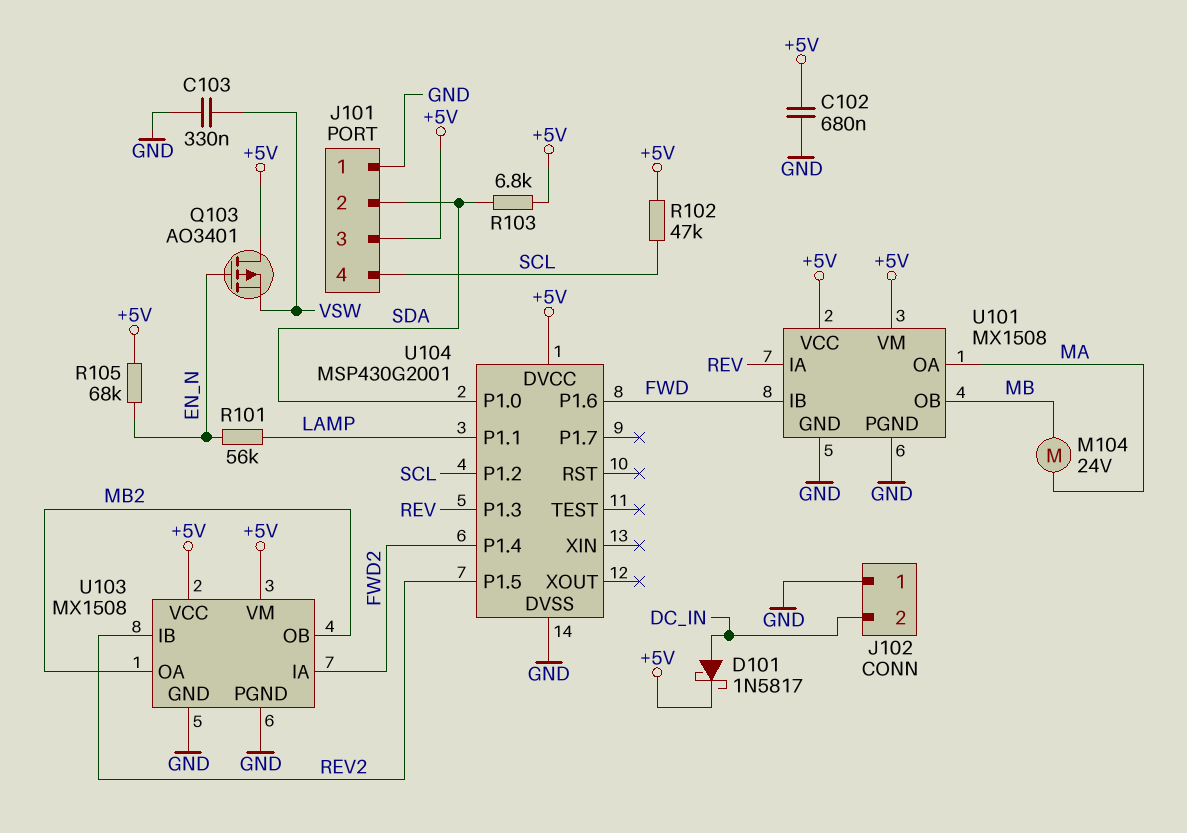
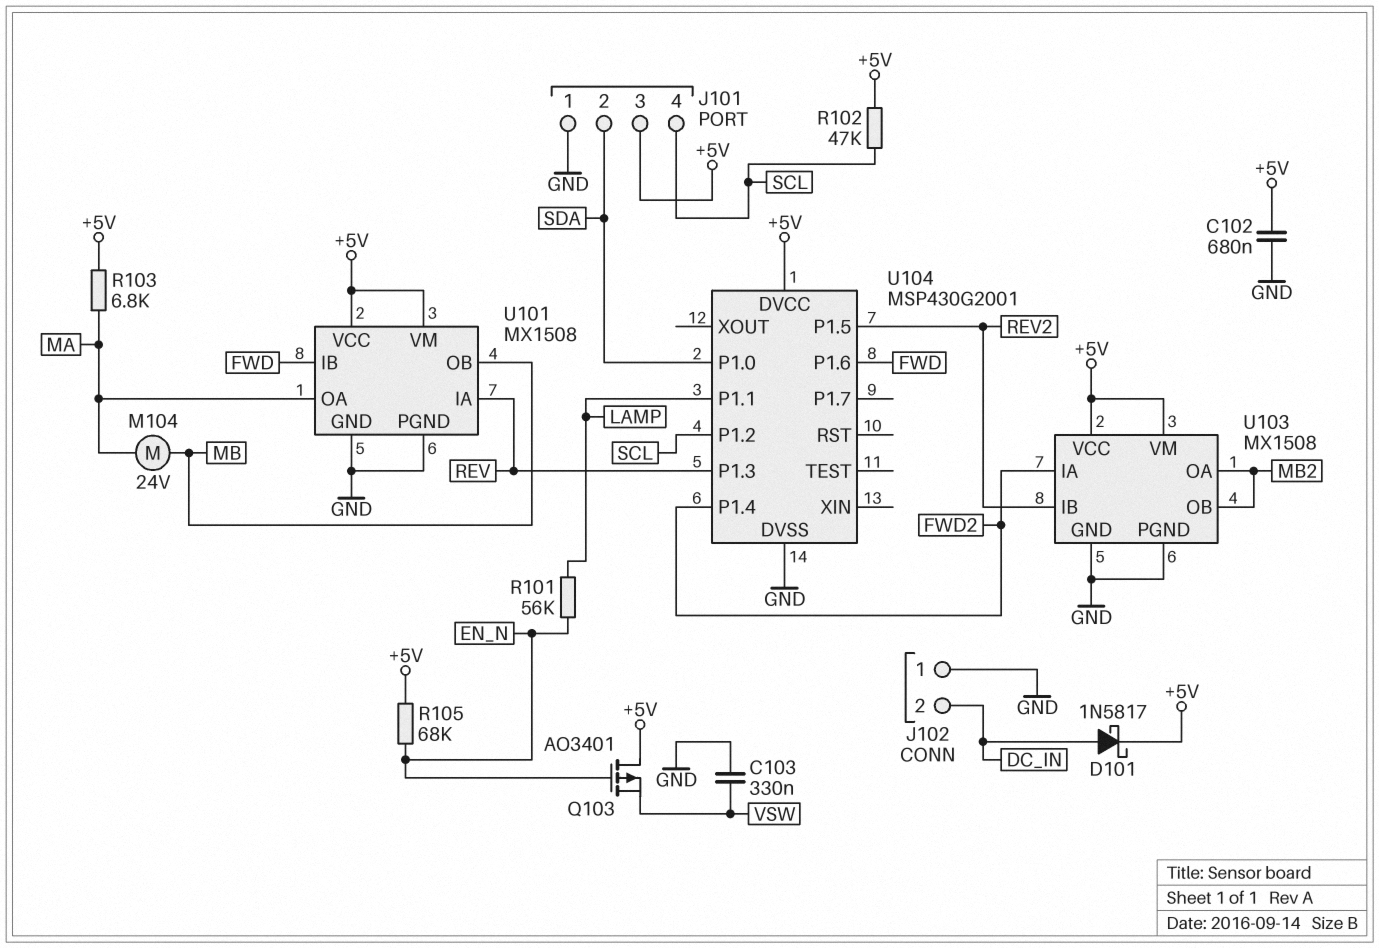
R103: 6.8k (+5V, SDA) -> 6.8k (+5V, MA)

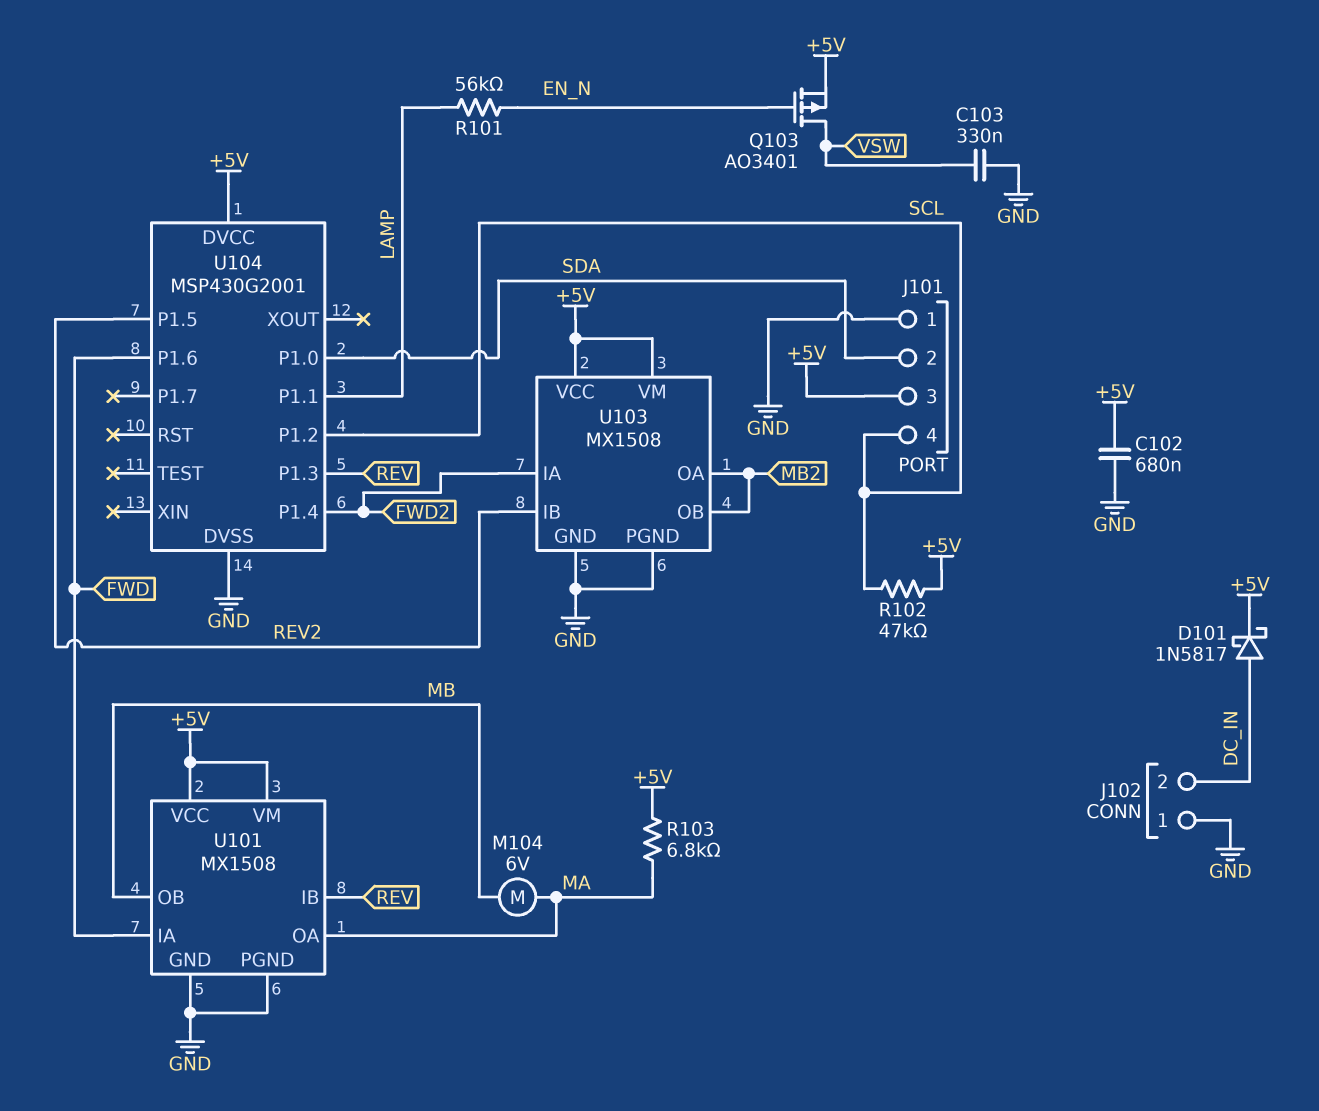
M104: motor 24V (MA, MB) -> motor 6V (MA, MB)
Q103: PMOS AO3401 (G EN_N, D +5V, S VSW) -> PMOS AO3401 (G EN_N, D VSW, S +5V)
R105: 68k (+5V, EN_N) -> none
U101 pin IA: REV -> FWD
U101 pin IB: FWD -> REV

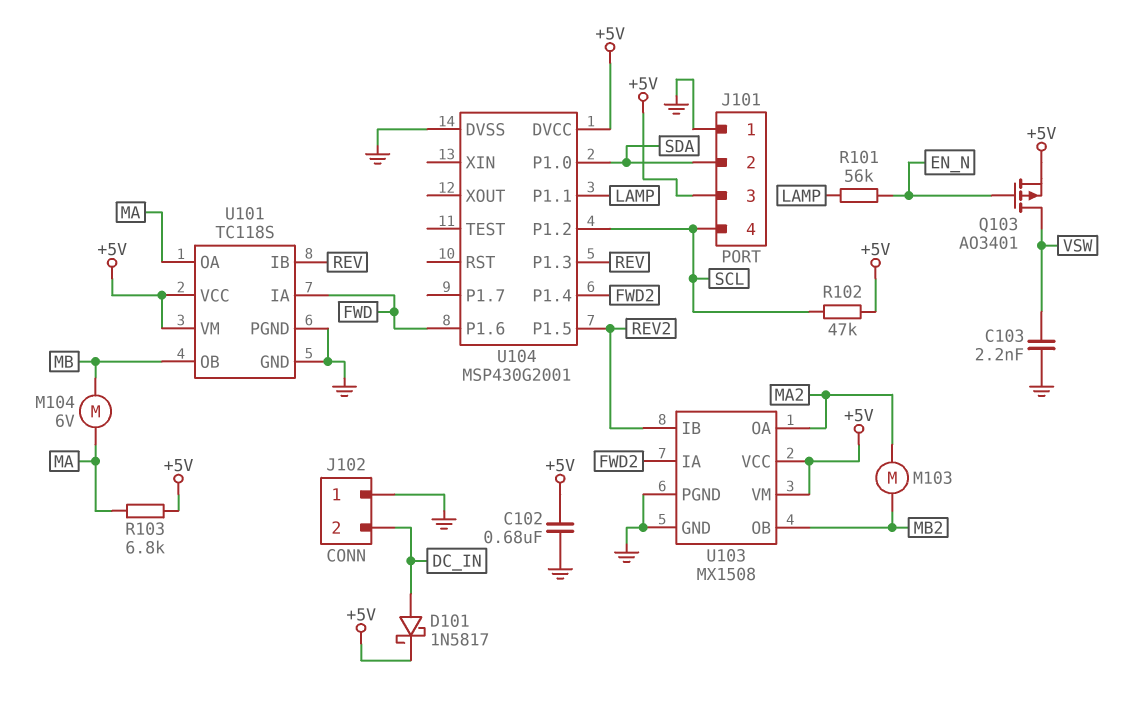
C103: 330nF (GND, VSW) -> 2.2nF (GND, VSW)
M103: none -> motor (MA2, MB2)
U101: MX1508 -> TC118S
U103 pin OA: MB2 -> MA2

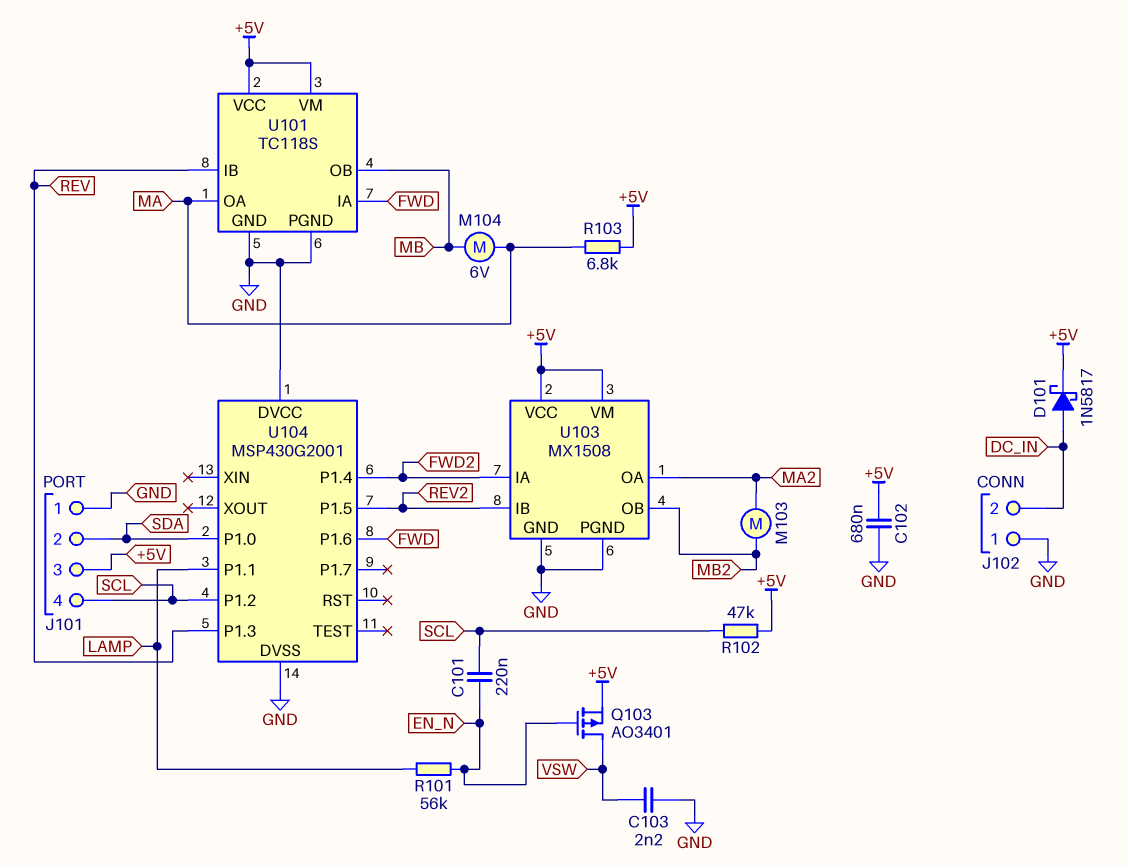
C101: none -> 220nF (EN_N, SCL)
U104 pin DVCC: +5V -> GND

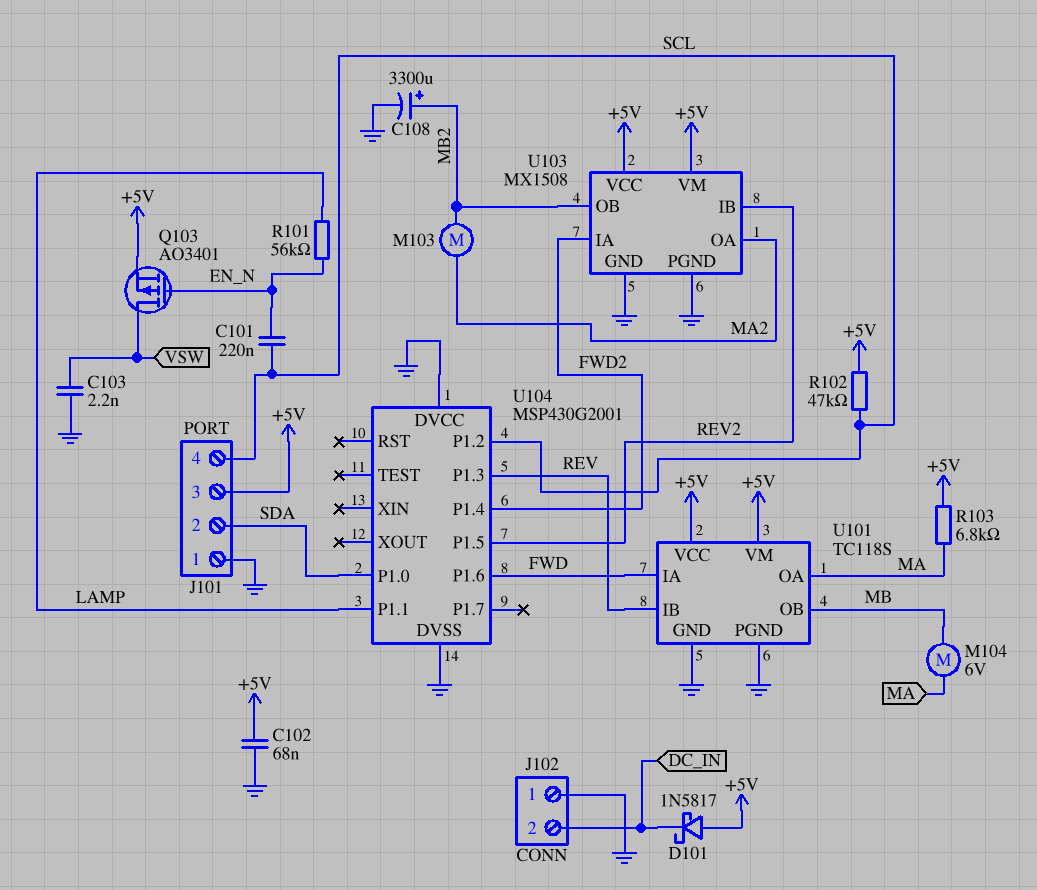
C102: 680nF (+5V, GND) -> 68nF (+5V, GND)
C108: none -> 3300uF (plus MB2, minus GND)
D101: schottky 1N5817 (A DC_IN, K +5V) -> schottky 1N5817 (A +5V, K DC_IN)

